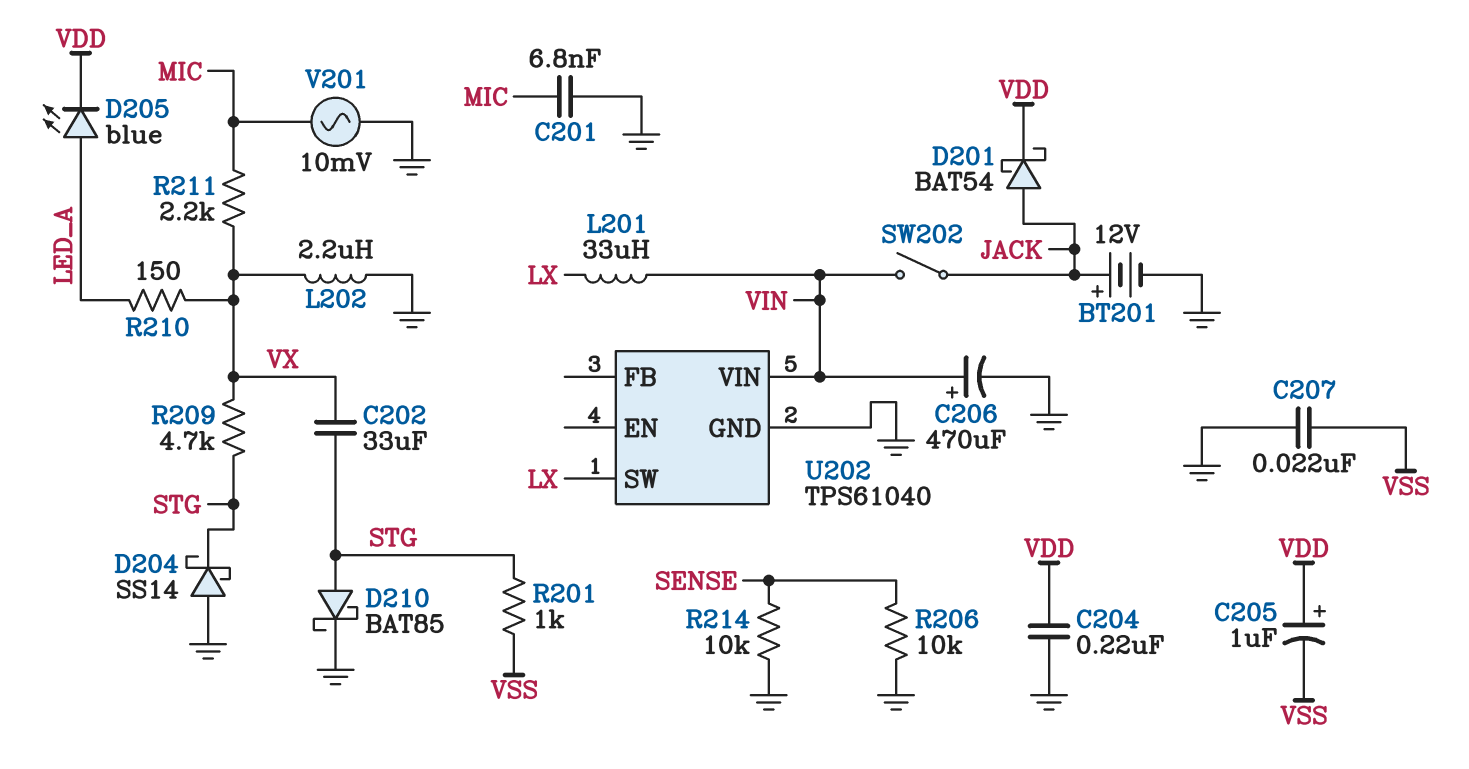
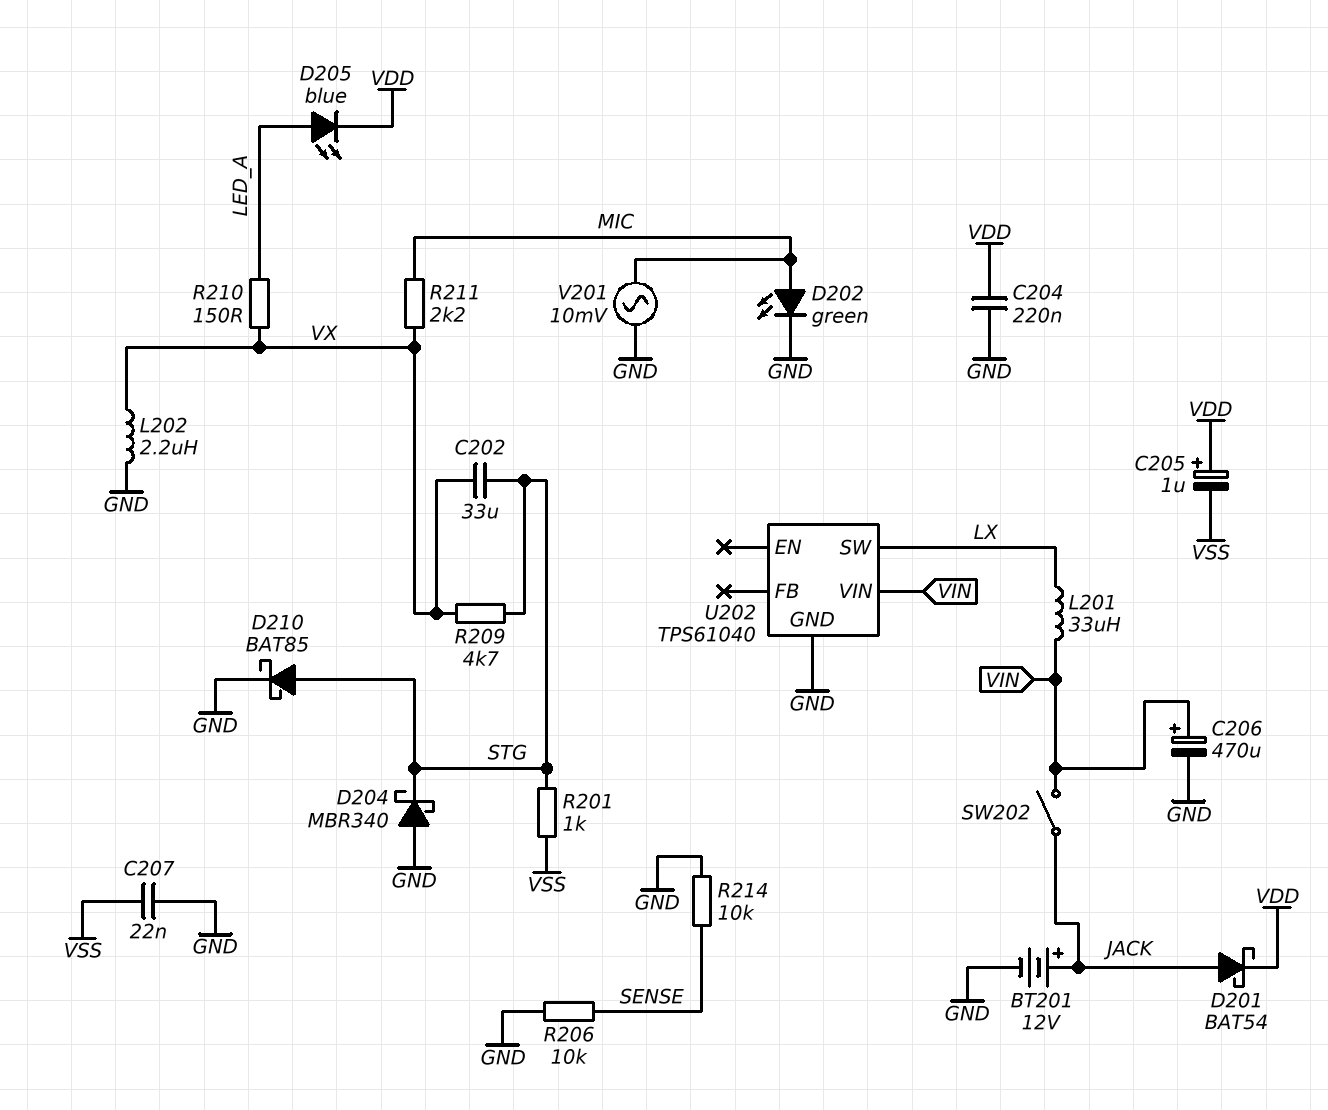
C201: 6.8nF (GND, MIC) -> none
D202: none -> LED green (A MIC, K GND)
D204: schottky SS14 (A GND, K STG) -> schottky MBR340 (A GND, K STG)

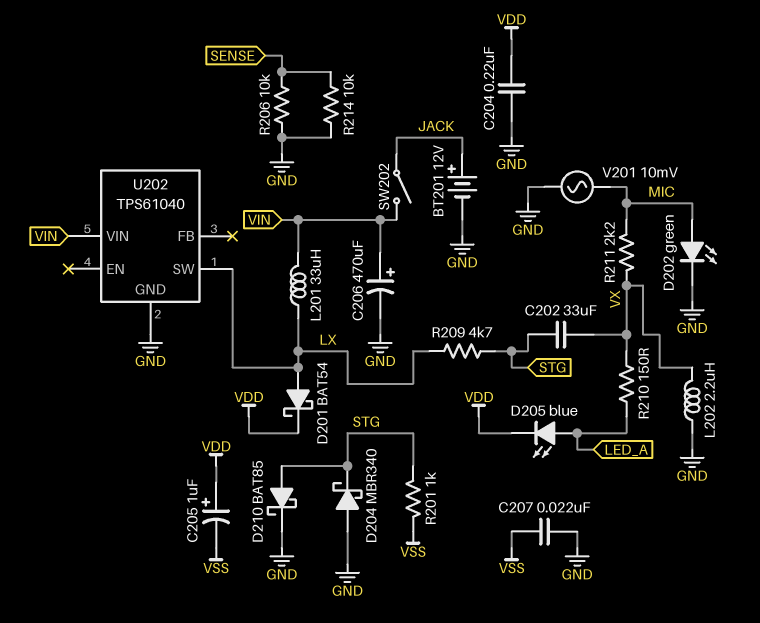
D201: schottky BAT54 (A JACK, K VDD) -> schottky BAT54 (A LX, K VDD)
R209: 4.7k (STG, VX) -> 4.7k (LX, STG)

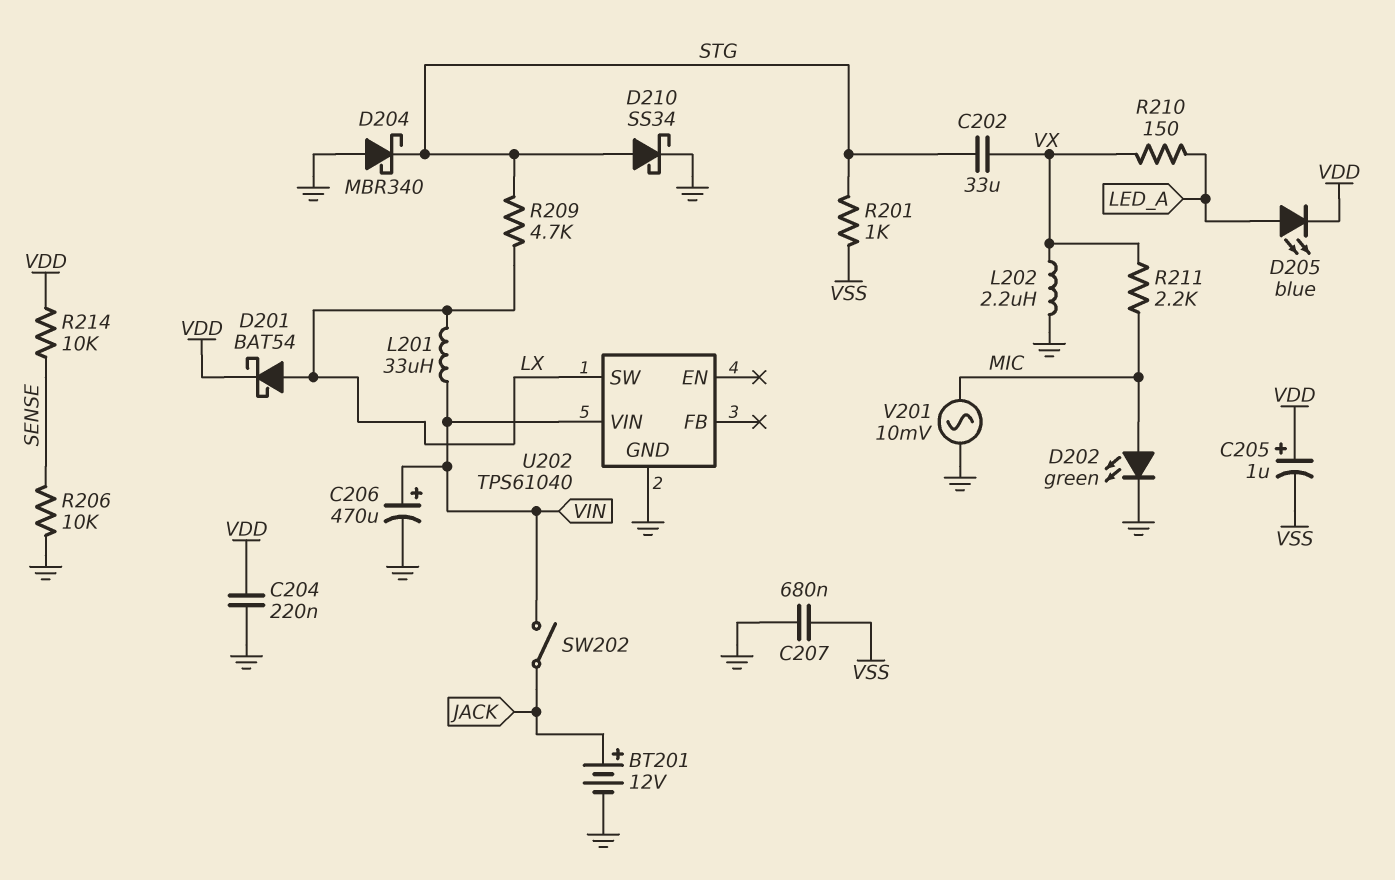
C207: 22nF (GND, VSS) -> 680nF (GND, VSS)
D210: schottky BAT85 (A STG, K GND) -> schottky SS34 (A STG, K GND)
R214: 10k (GND, SENSE) -> 10k (SENSE, VDD)

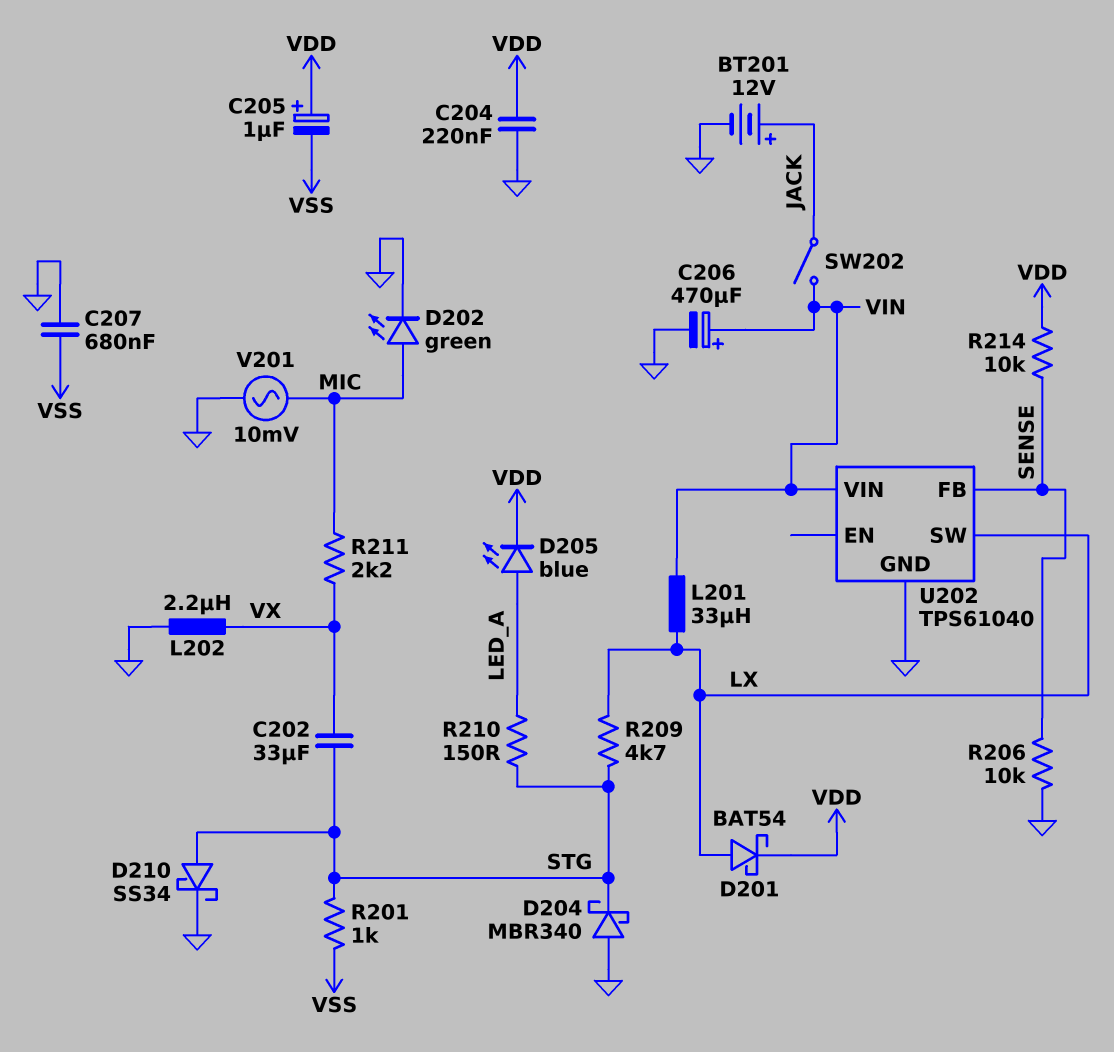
R210: 150 (LED_A, VX) -> 150 (LED_A, STG)
U202 pin FB: none -> SENSE

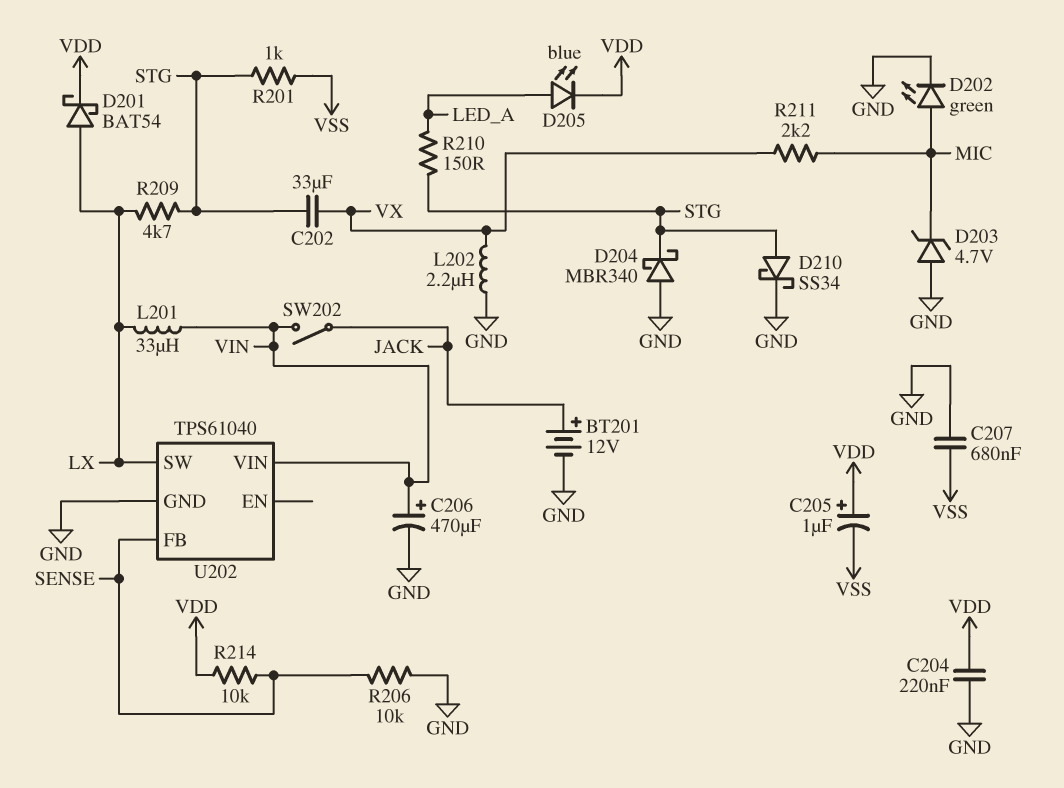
D203: none -> zener 4.7V (A GND, K MIC)
V201: AC 10mV (GND, MIC) -> none

